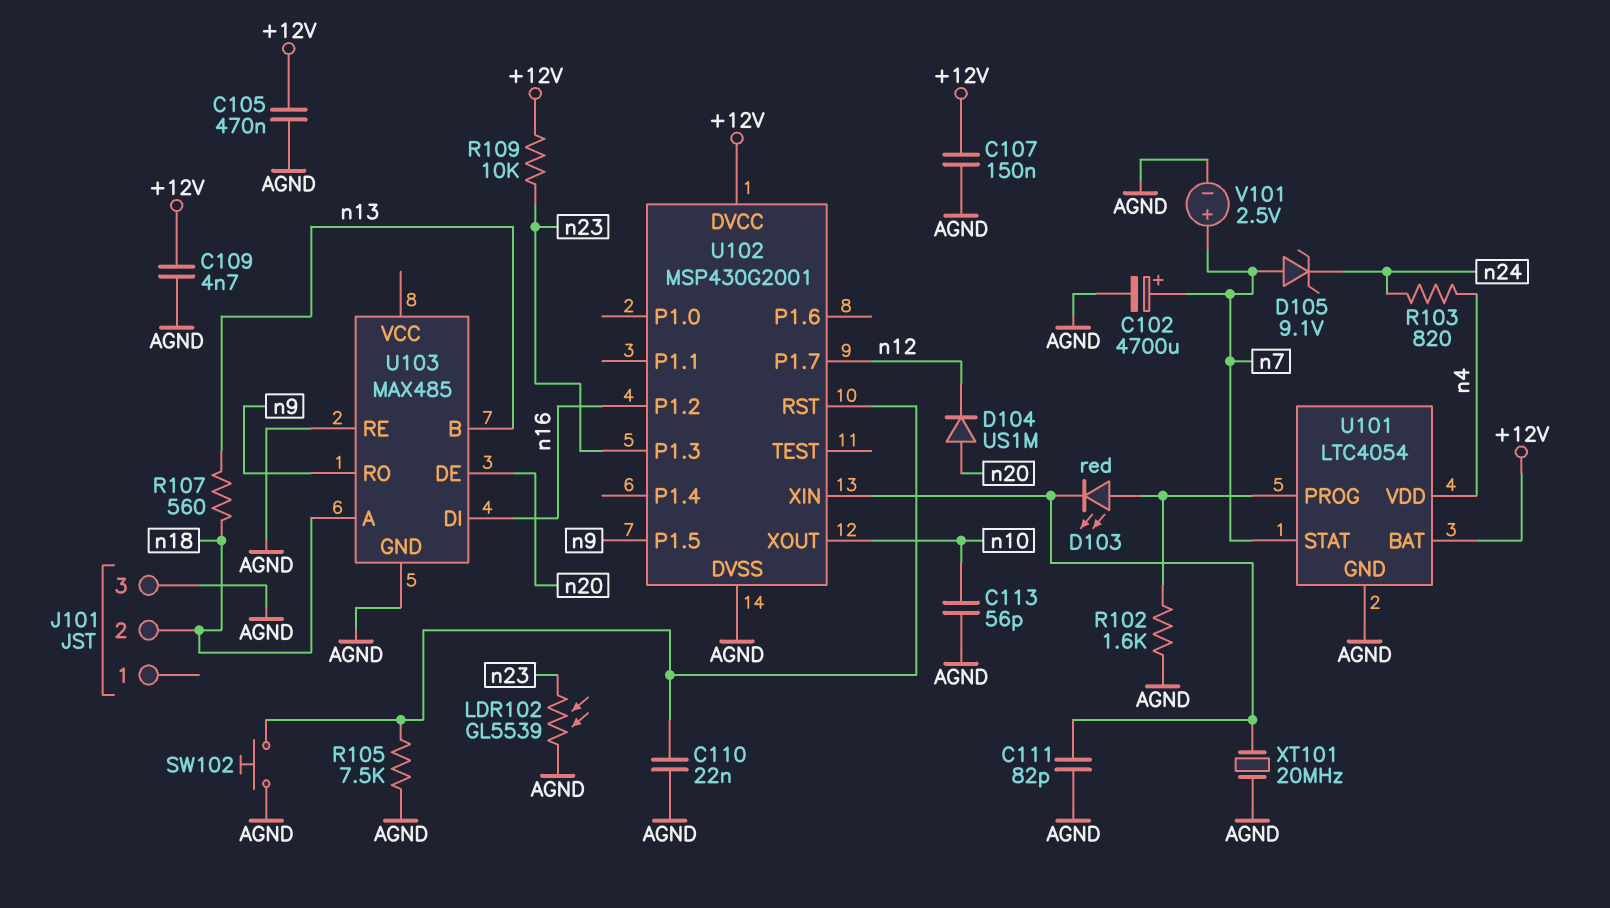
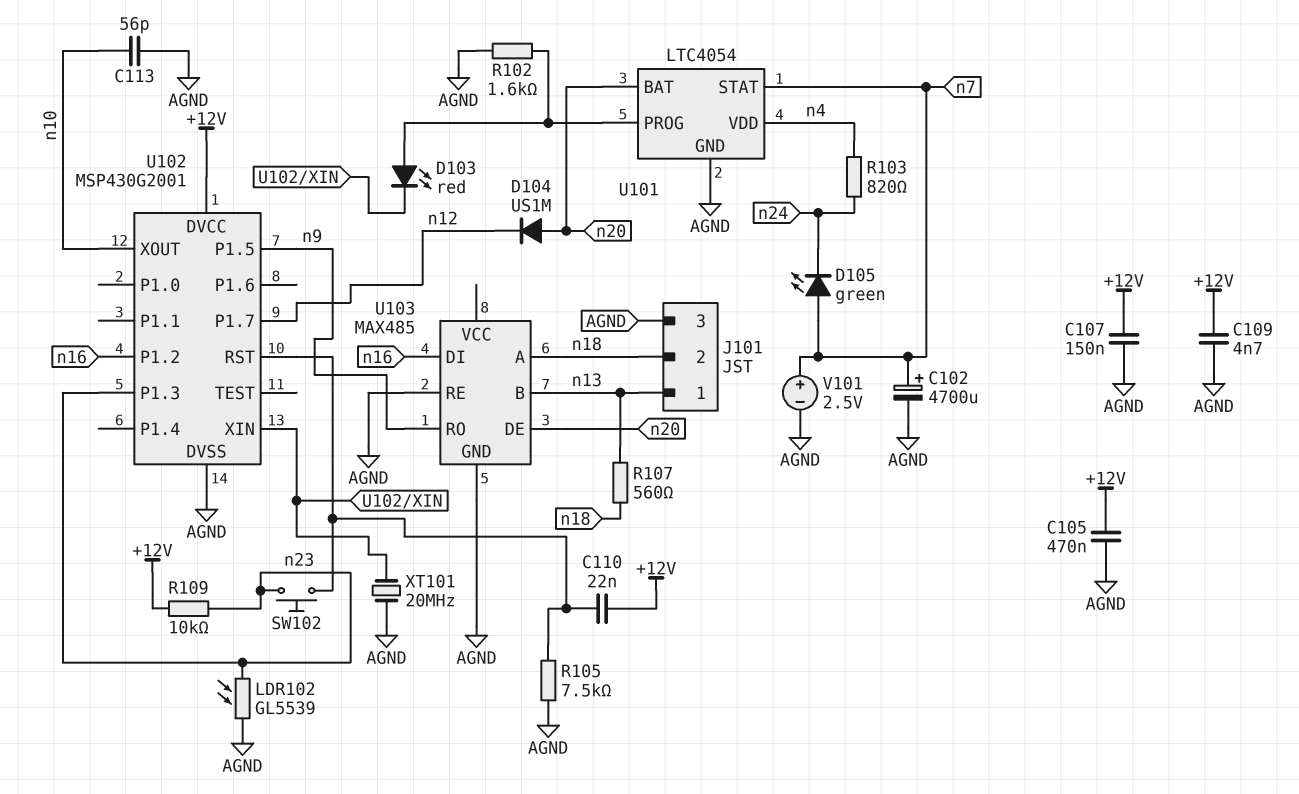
C110: 22nF (AGND, U102/RST) -> 22nF (+12V, U102/RST)
C111: 82pF (AGND, U102/XIN) -> none
D105: zener 9.1V (A n7, K n24) -> LED green (A n7, K n24)
J101 pin 1: none -> n13
SW102: button (AGND, U102/RST) -> button (U102/RST, n23)
U101 pin BAT: +12V -> n20

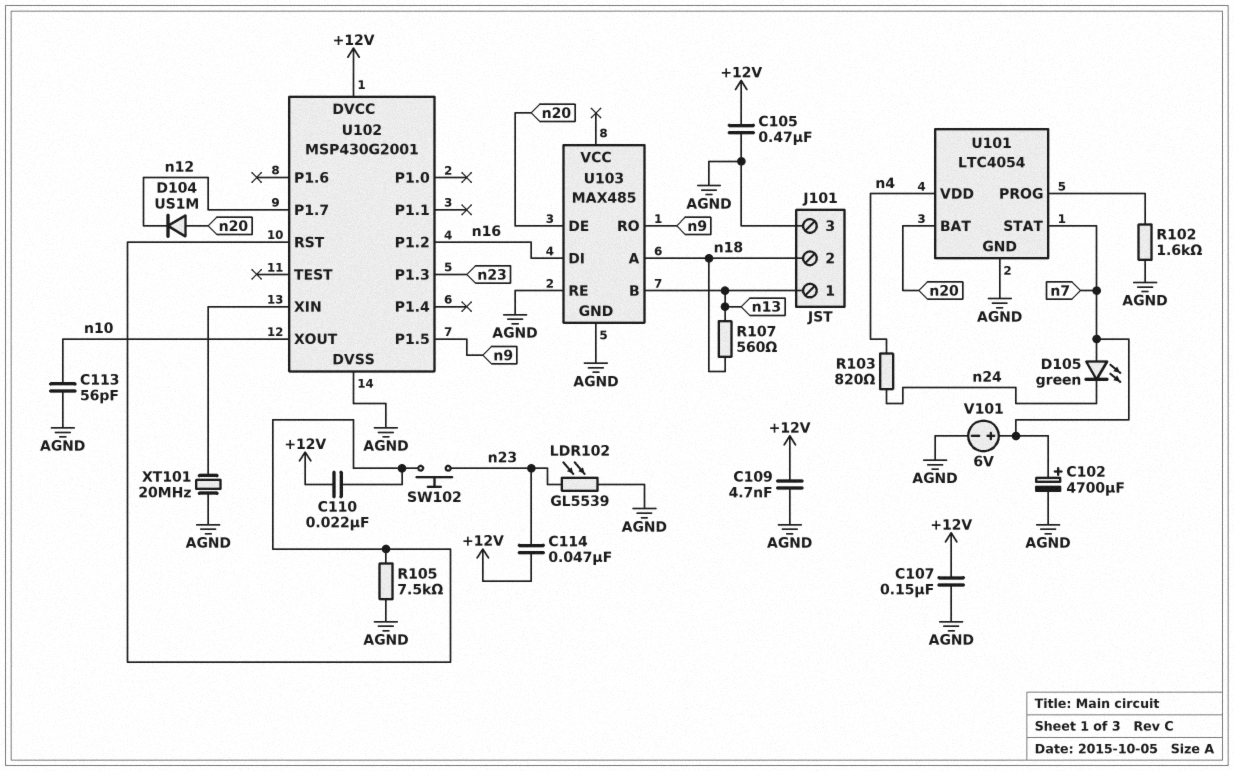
C114: none -> 47nF (+12V, n23)
D103: LED red (A U101/PROG, K U102/XIN) -> none
R109: 10k (+12V, n23) -> none
V101: 2.5V (plus n7, minus AGND) -> 6V (plus n7, minus AGND)

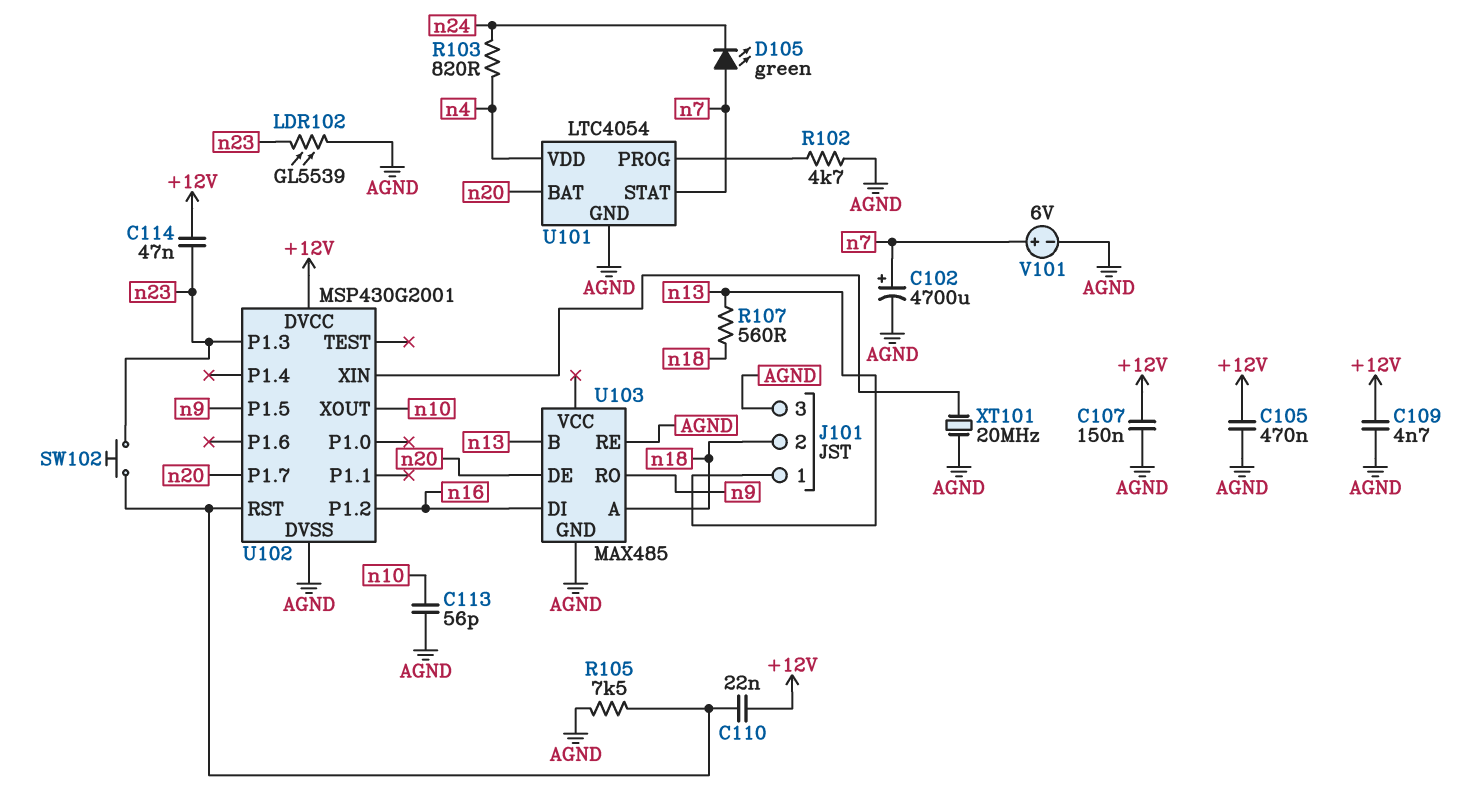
D104: diode US1M (A n20, K n12) -> none
R102: 1.6k (AGND, U101/PROG) -> 4.7k (AGND, U101/PROG)
U102 pin P1.7: n12 -> n20

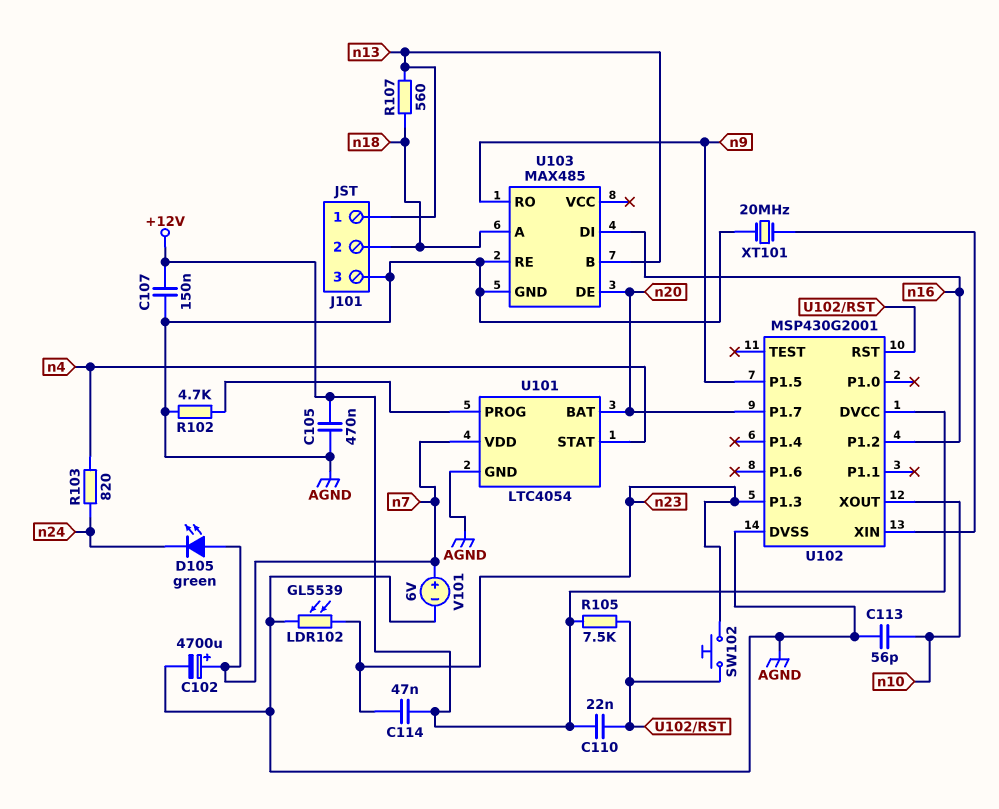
C109: 4.7nF (+12V, AGND) -> none
R105: 7.5k (AGND, U102/RST) -> 7.5k (+12V, U102/RST)
U101 pin STAT: n7 -> n4
U101 pin VDD: n4 -> n7

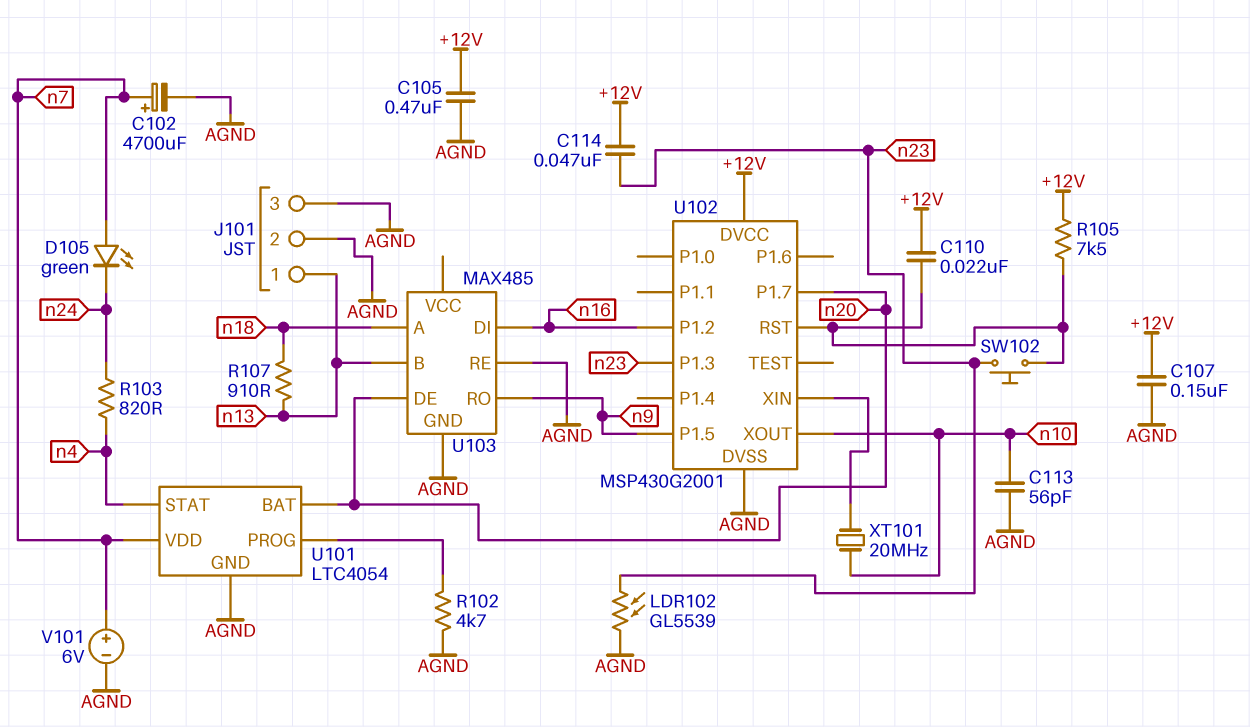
J101 pin 2: n18 -> AGND
R107: 560 (n13, n18) -> 910 (n13, n18)
XT101: 20MHz (AGND, U102/XIN) -> 20MHz (U102/XIN, n10)

